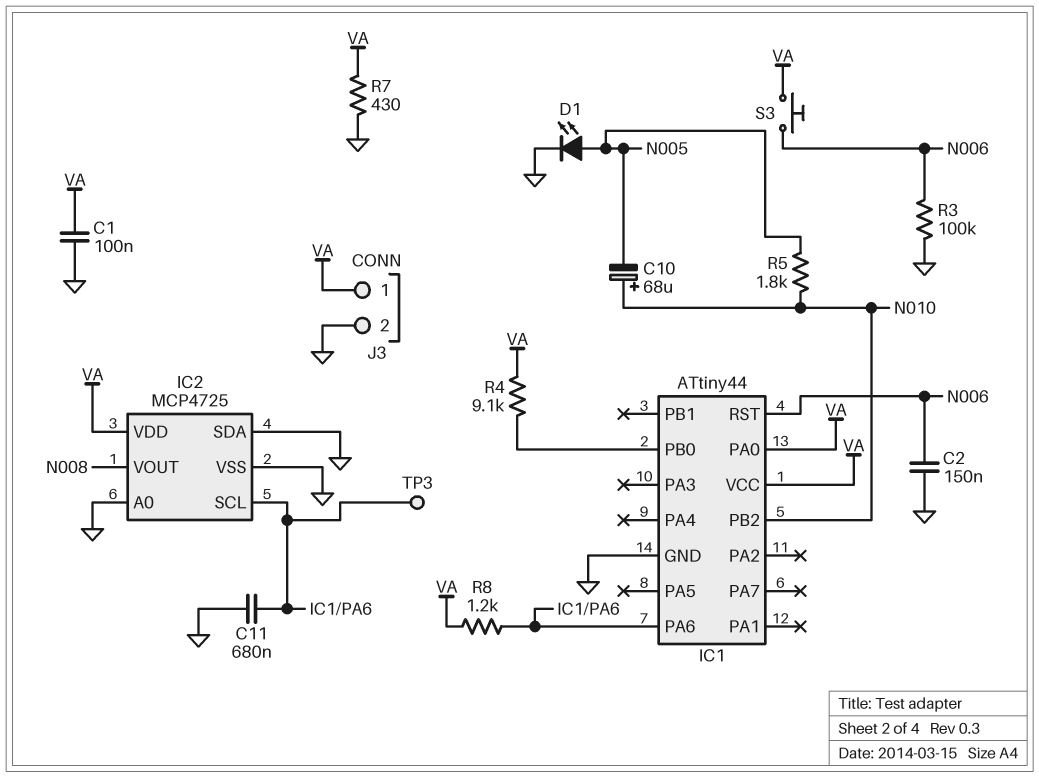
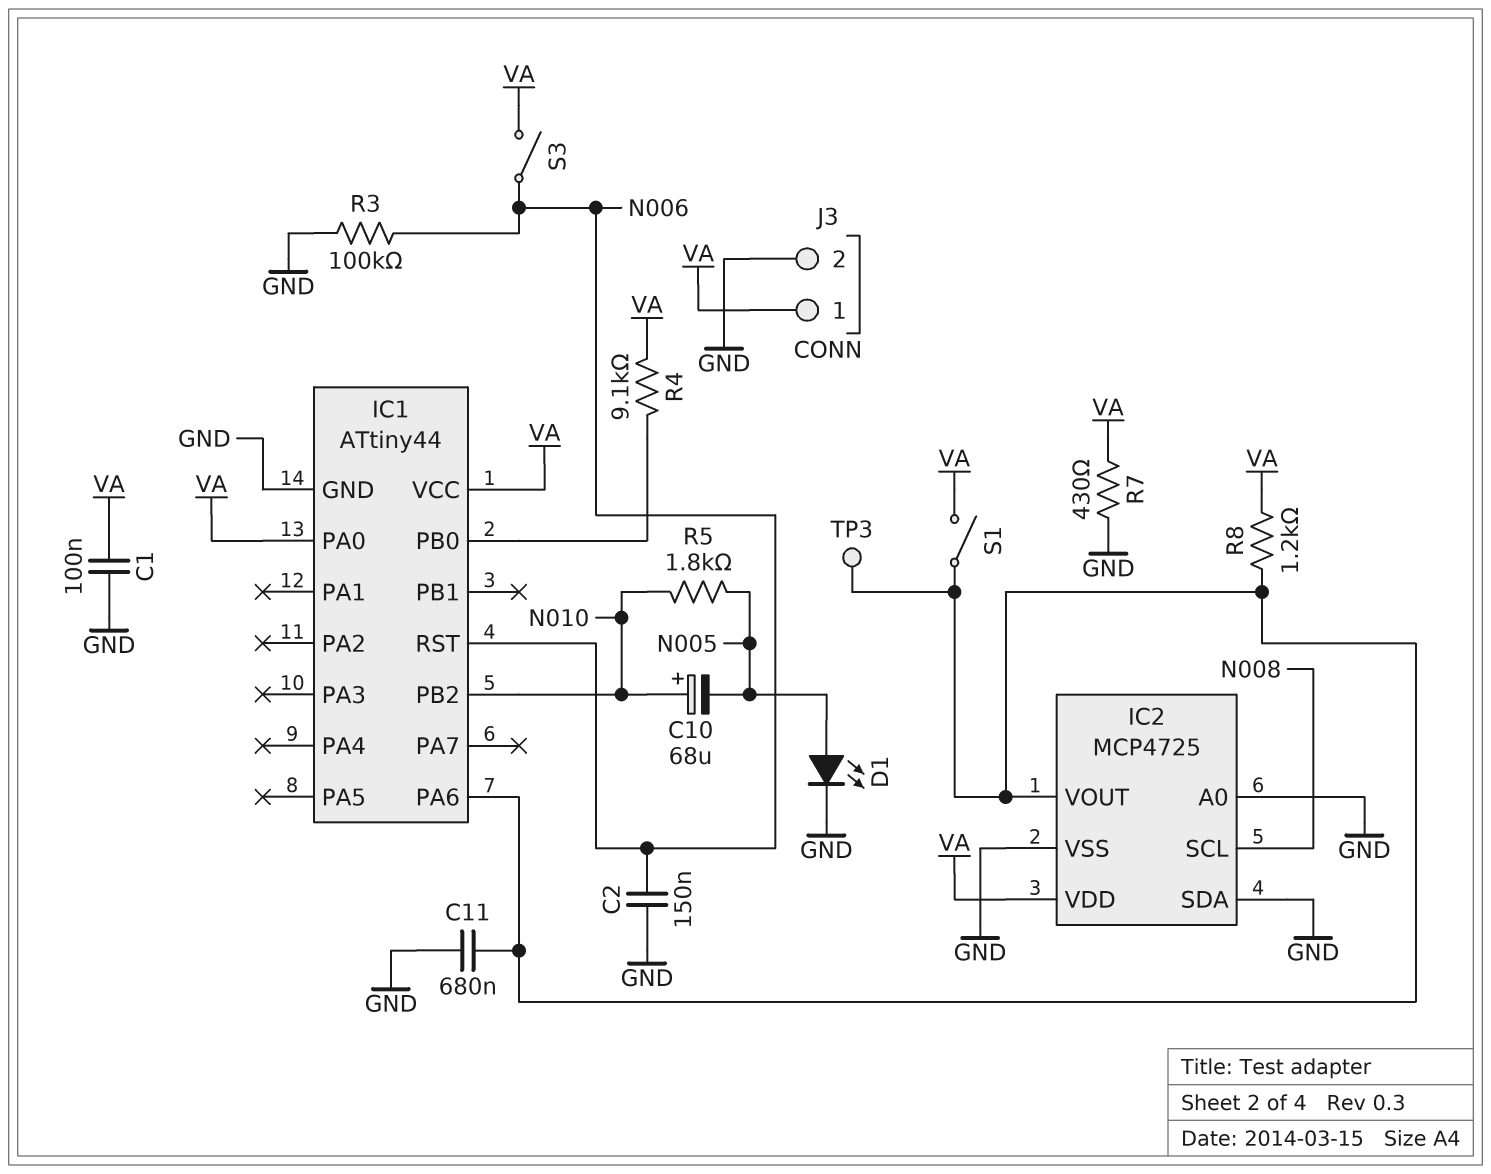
IC2 pin SCL: IC1/PA6 -> N008
IC2 pin VOUT: N008 -> IC1/PA6
S1: none -> switch (IC1/PA6, VA)
S3: button (N006, VA) -> switch (N006, VA)

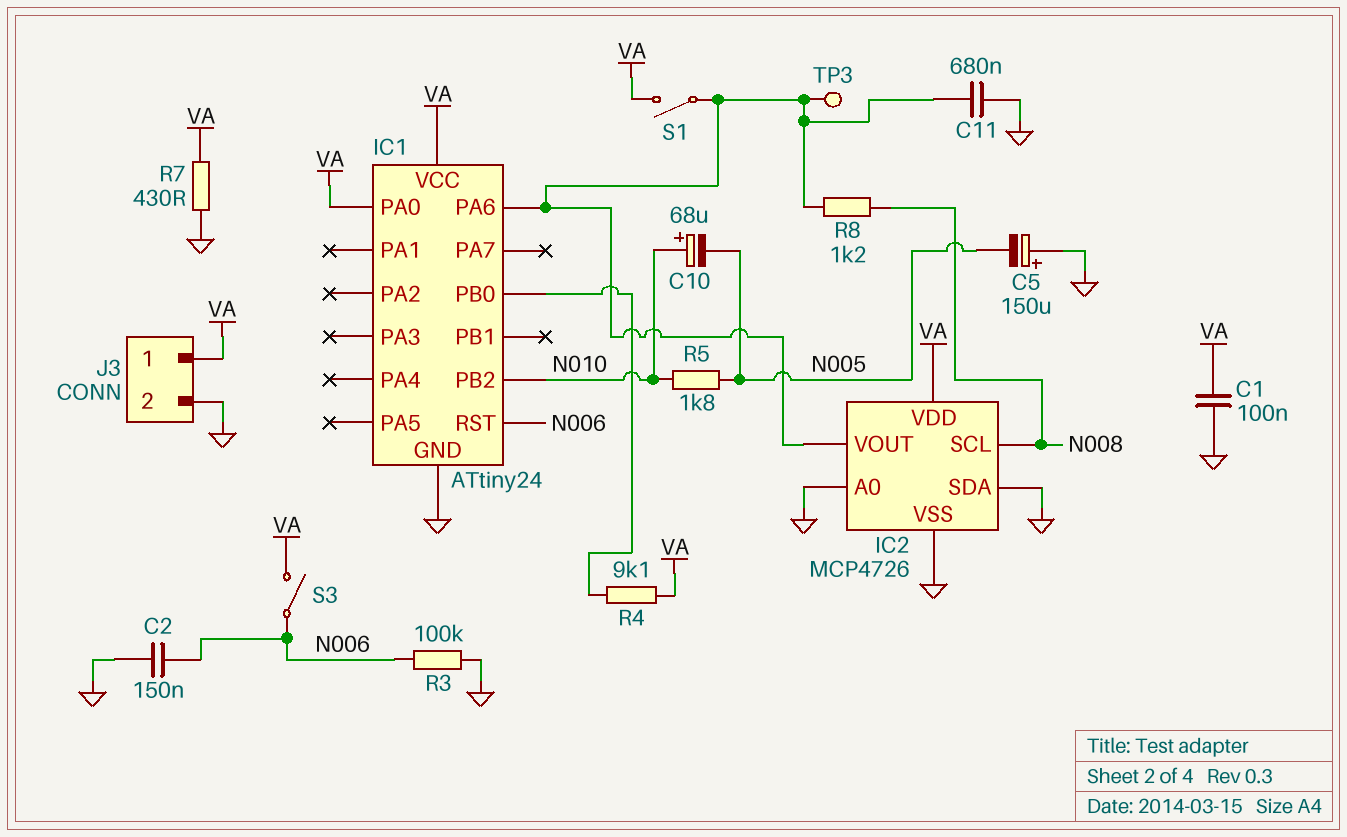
C5: none -> 150uF (plus GND, minus N005)
D1: LED (A N005, K GND) -> none
IC1: ATtiny44 -> ATtiny24
IC2: MCP4725 -> MCP4726
R8: 1.2k (IC1/PA6, VA) -> 1.2k (IC1/PA6, N008)

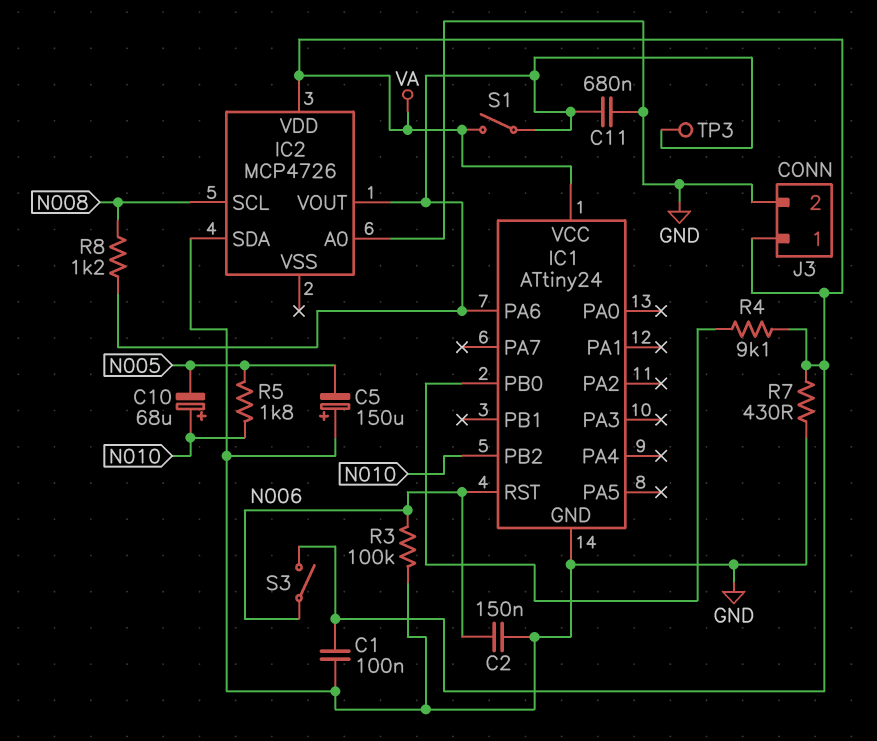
IC1 pin PA0: VA -> none
IC2 pin VSS: GND -> none

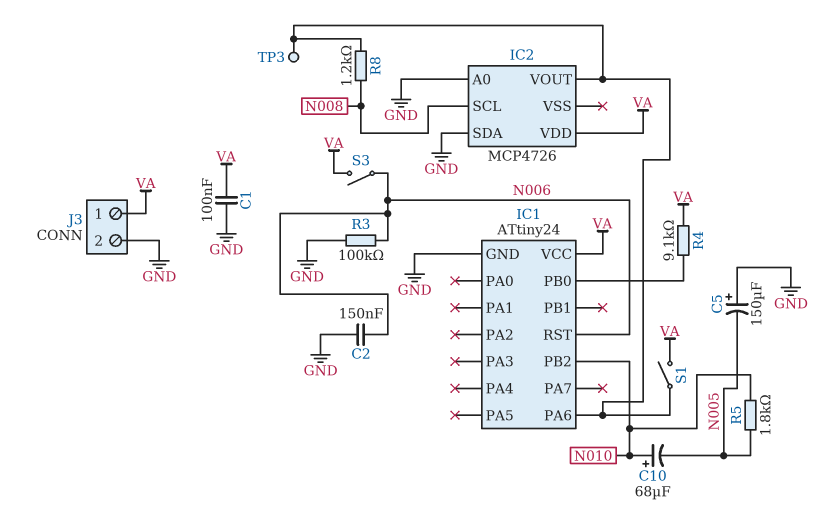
C11: 680nF (GND, IC1/PA6) -> none
R7: 430 (GND, VA) -> none

